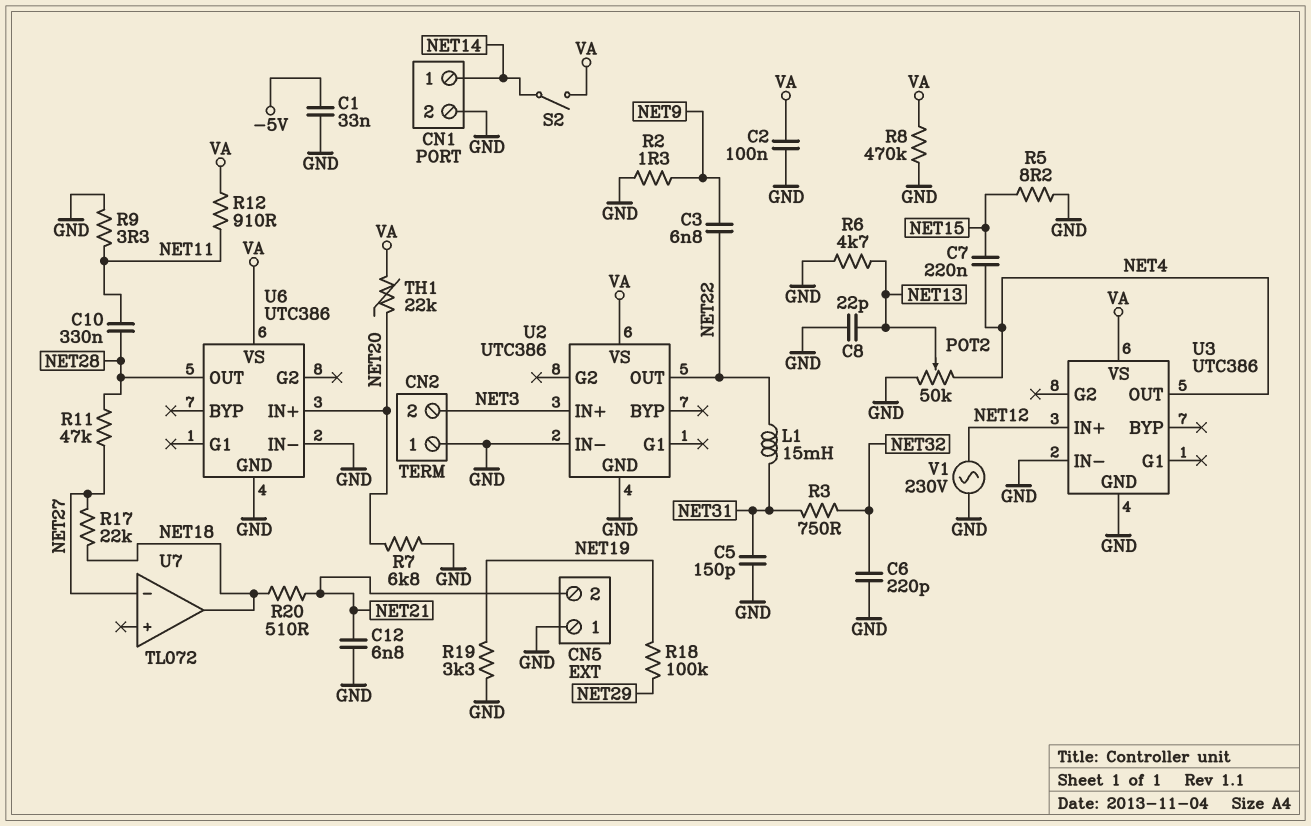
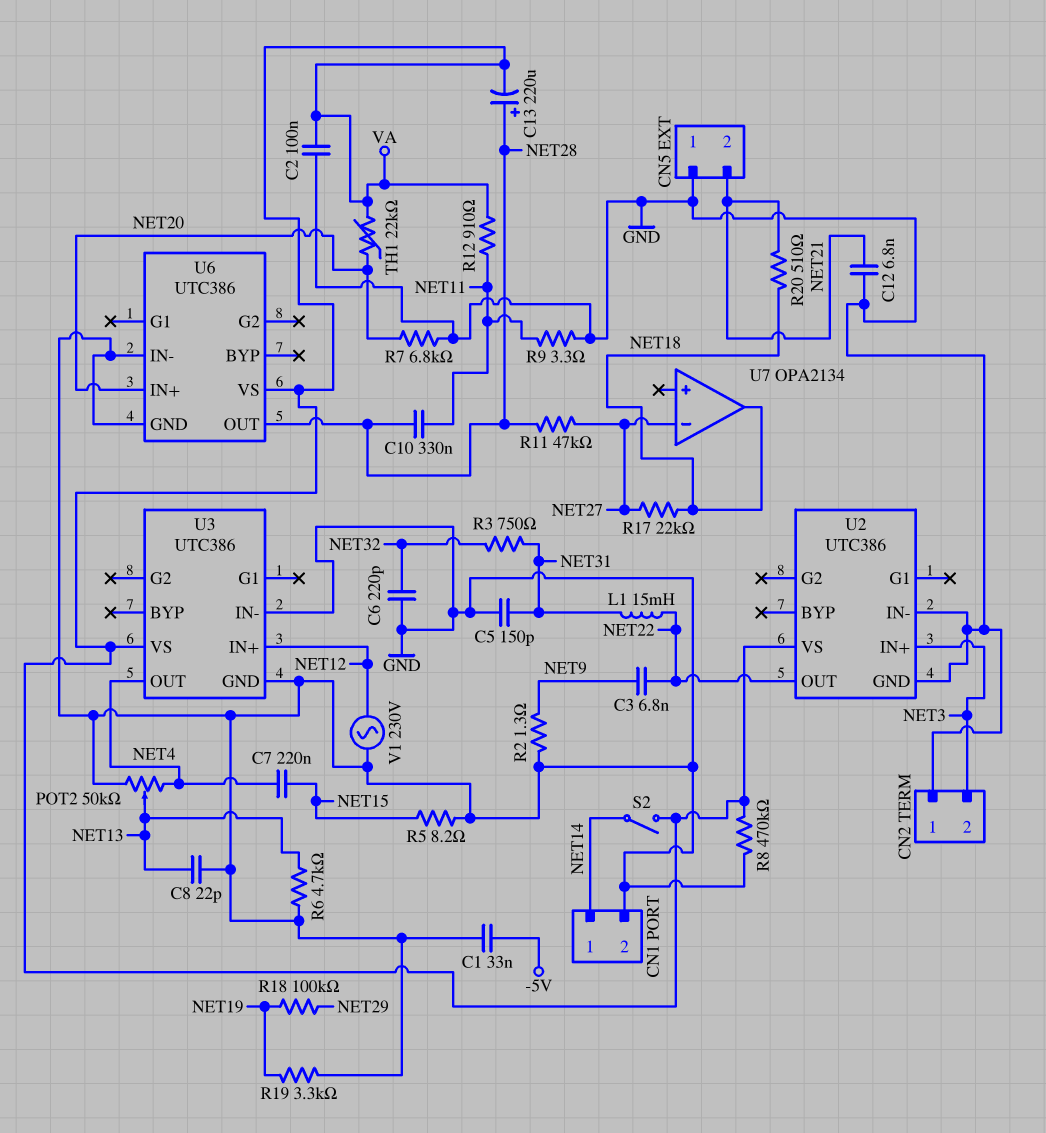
C13: none -> 220uF (plus NET28, minus VA)
U7: TL072 -> OPA2134

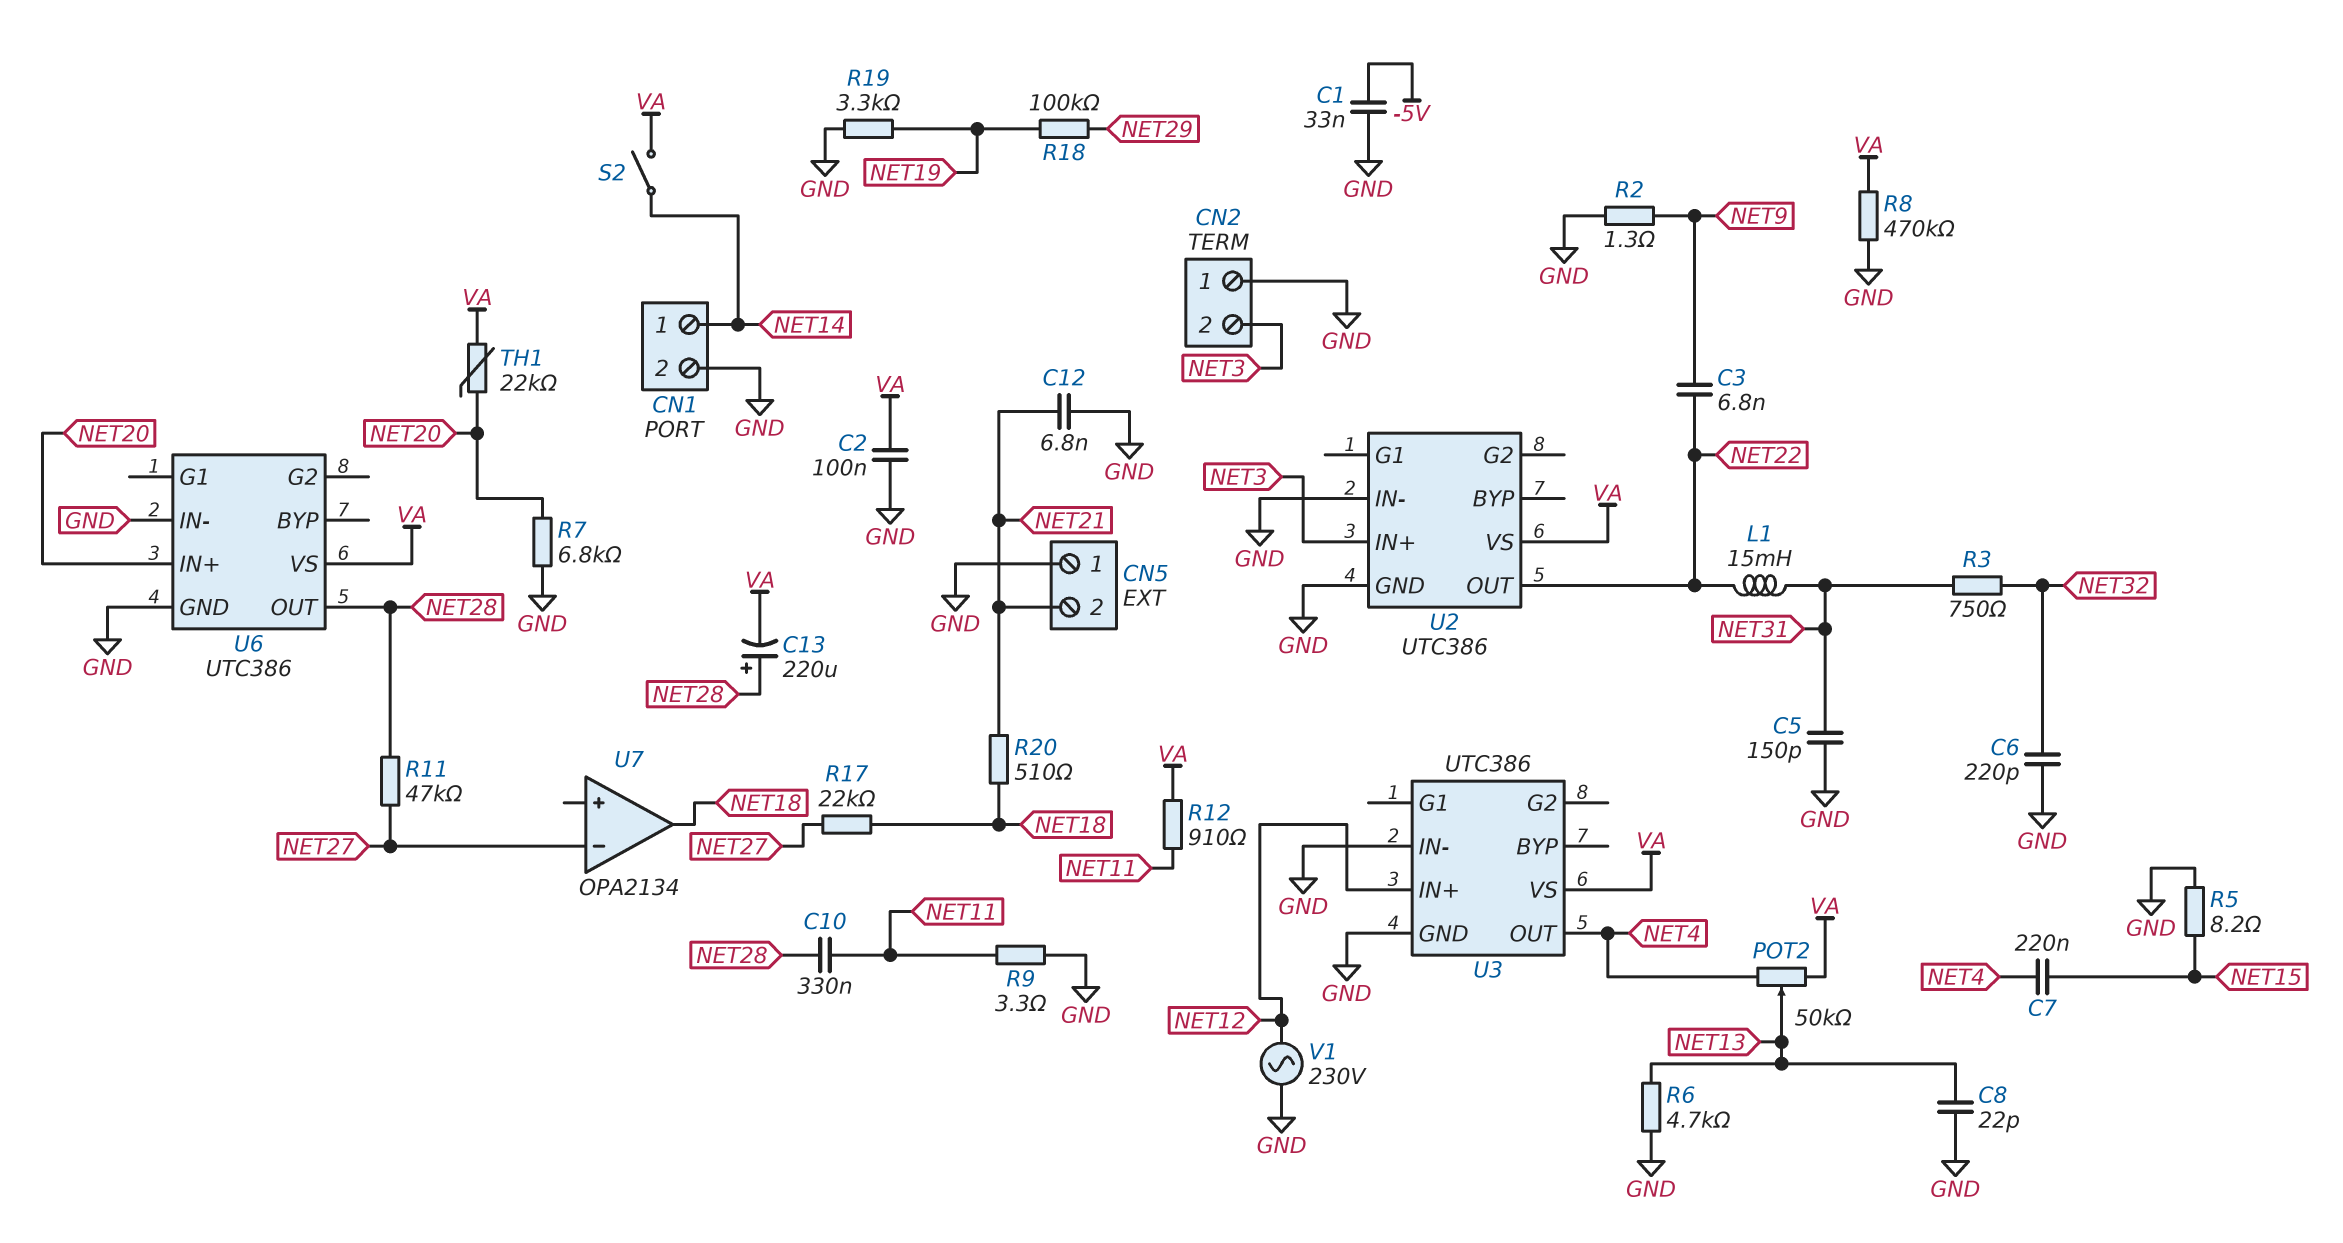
POT2: 50k (GND, NET4, wiper NET13) -> 50k (NET4, VA, wiper NET13)

